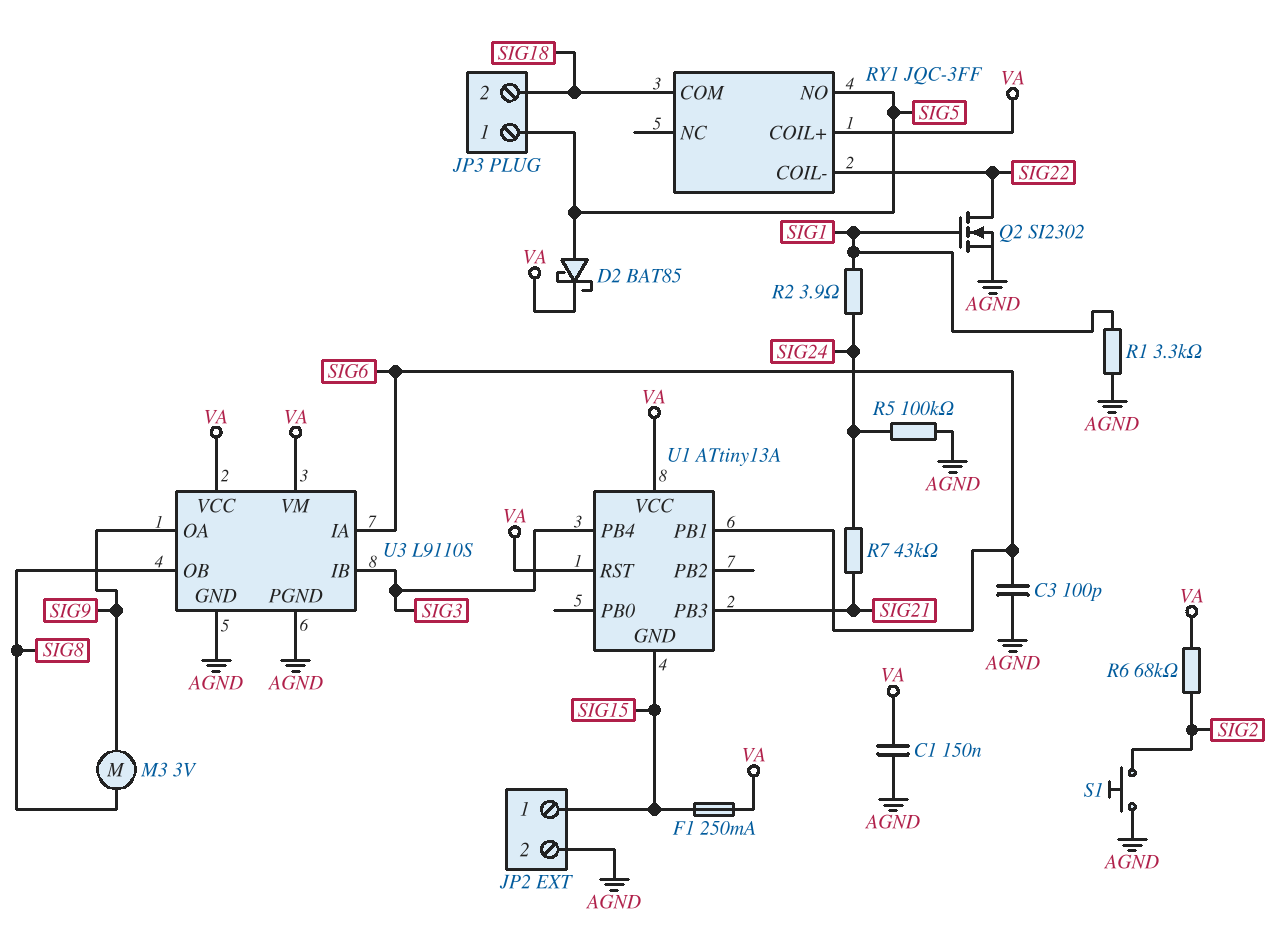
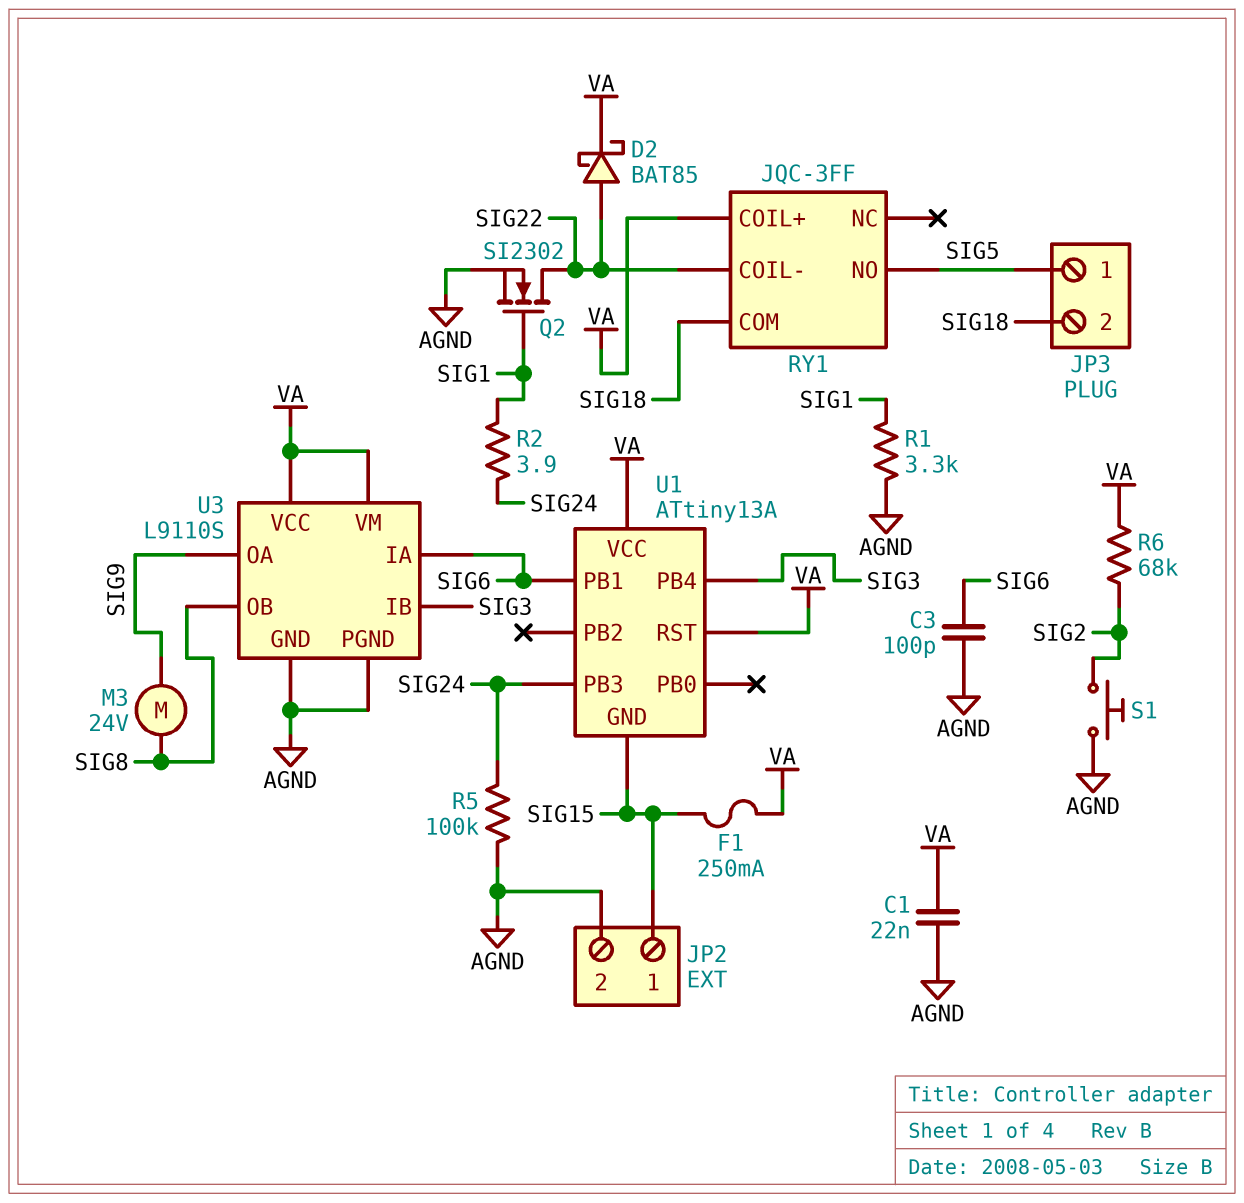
C1: 150nF (AGND, VA) -> 22nF (AGND, VA)
D2: schottky BAT85 (A SIG5, K VA) -> schottky BAT85 (A SIG22, K VA)
M3: motor 3V (SIG8, SIG9) -> motor 24V (SIG8, SIG9)
R7: 43k (SIG21, SIG24) -> none
U1 pin PB3: SIG21 -> SIG24

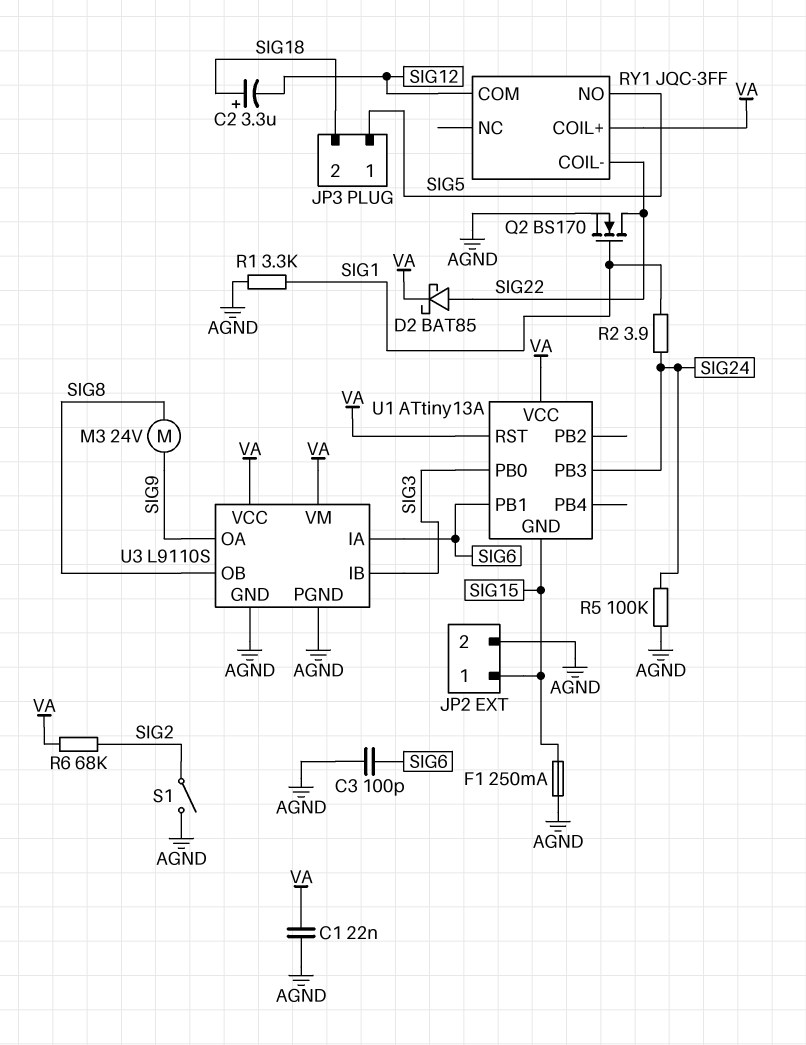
C2: none -> 3.3uF (plus SIG18, minus SIG12)
F1: 250mA (SIG15, VA) -> 250mA (AGND, SIG15)
Q2: NMOS SI2302 (G SIG1, D SIG22, S AGND) -> NMOS BS170 (G SIG1, D SIG22, S AGND)
RY1 pin COM: SIG18 -> SIG12
S1: button (AGND, SIG2) -> switch (AGND, SIG2)
U1 pin PB0: none -> SIG3
U1 pin PB4: SIG3 -> none

